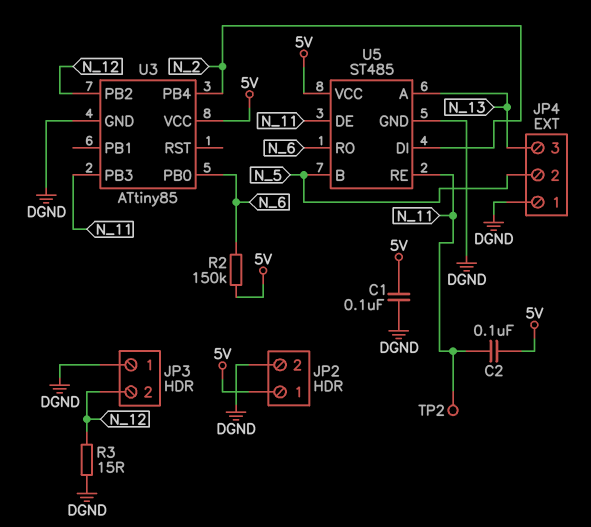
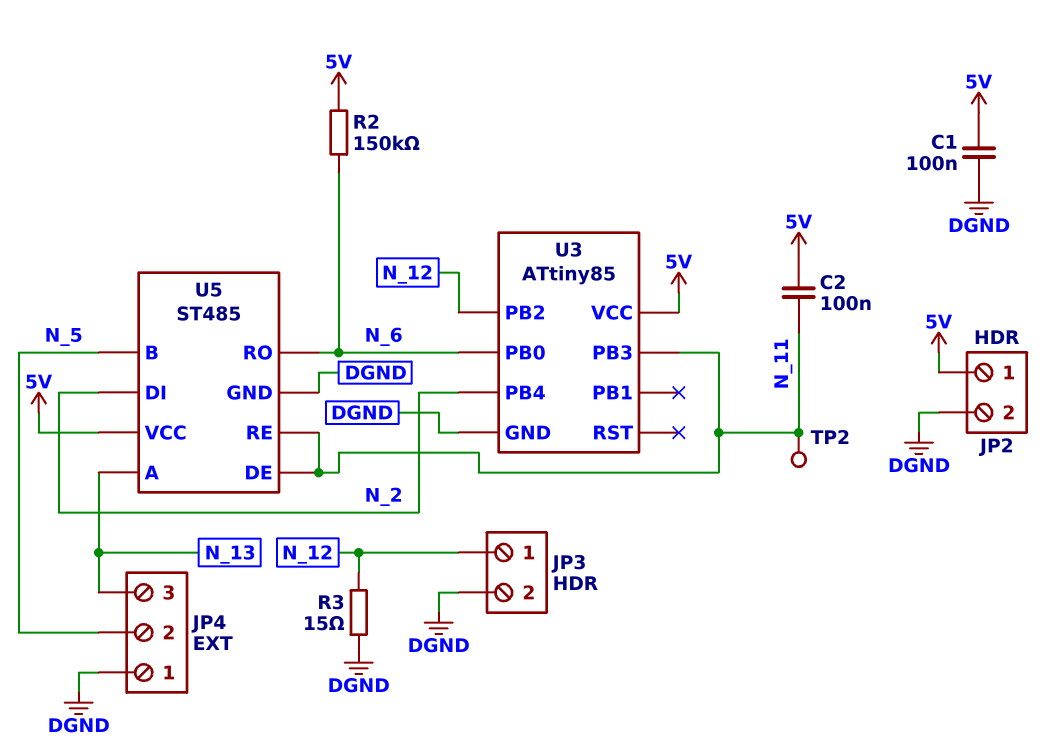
JP3 pin 1: DGND -> N_12
JP3 pin 2: N_12 -> DGND

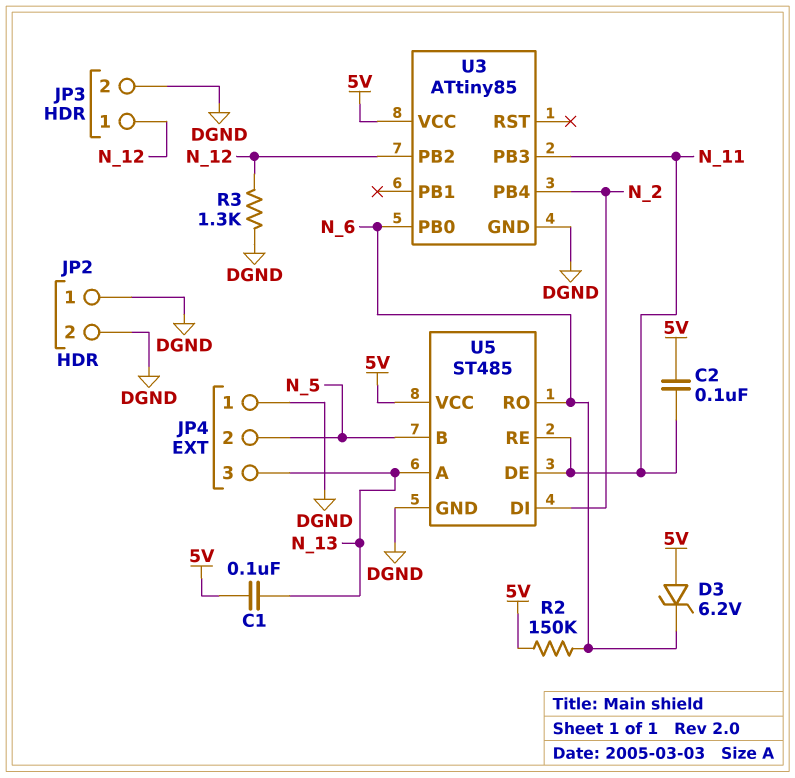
C1: 100nF (5V, DGND) -> 100nF (5V, N_13)
D3: none -> zener 6.2V (A 5V, K N_6)
JP2 pin 1: 5V -> DGND
R3: 15 (DGND, N_12) -> 1.3k (DGND, N_12)
TP2: test point (N_11) -> none

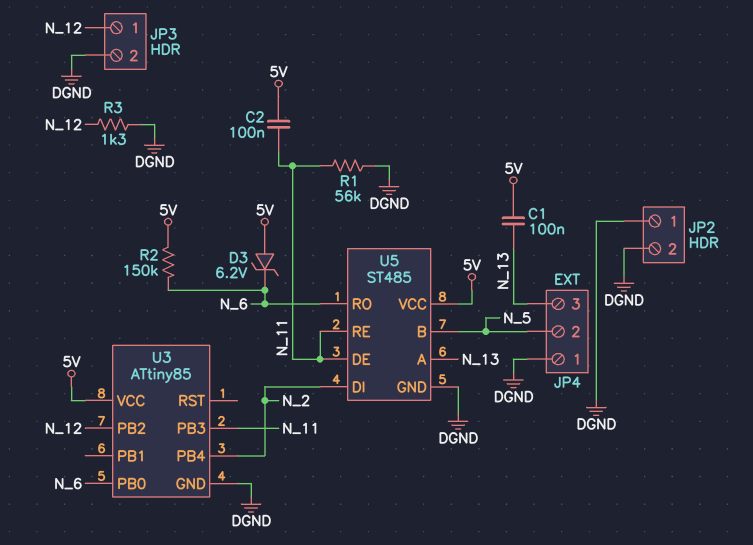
R1: none -> 56k (DGND, N_11)

